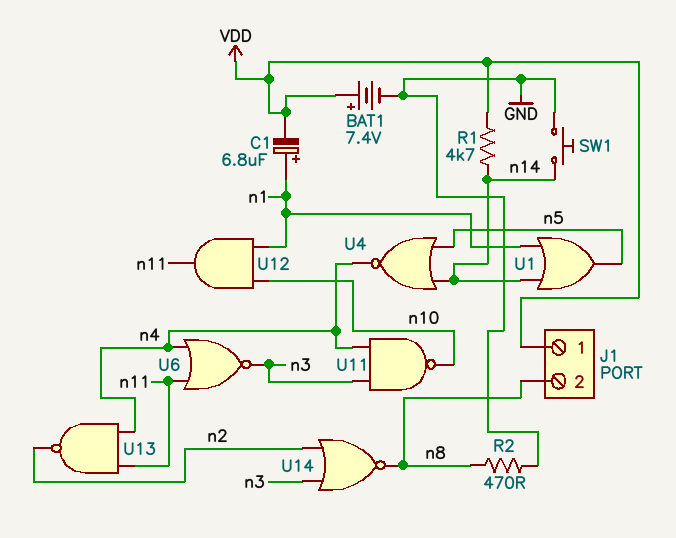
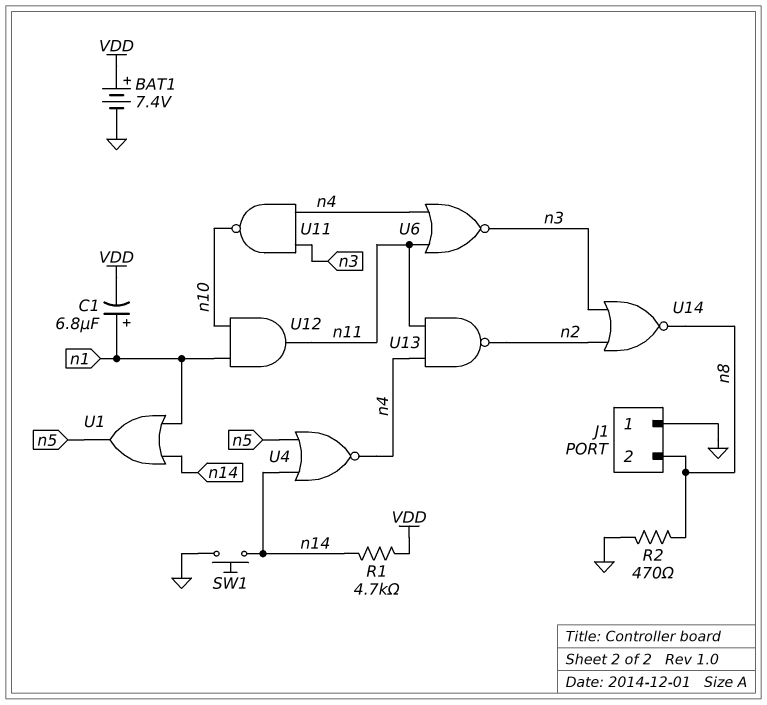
J1 pin 1: VDD -> GND

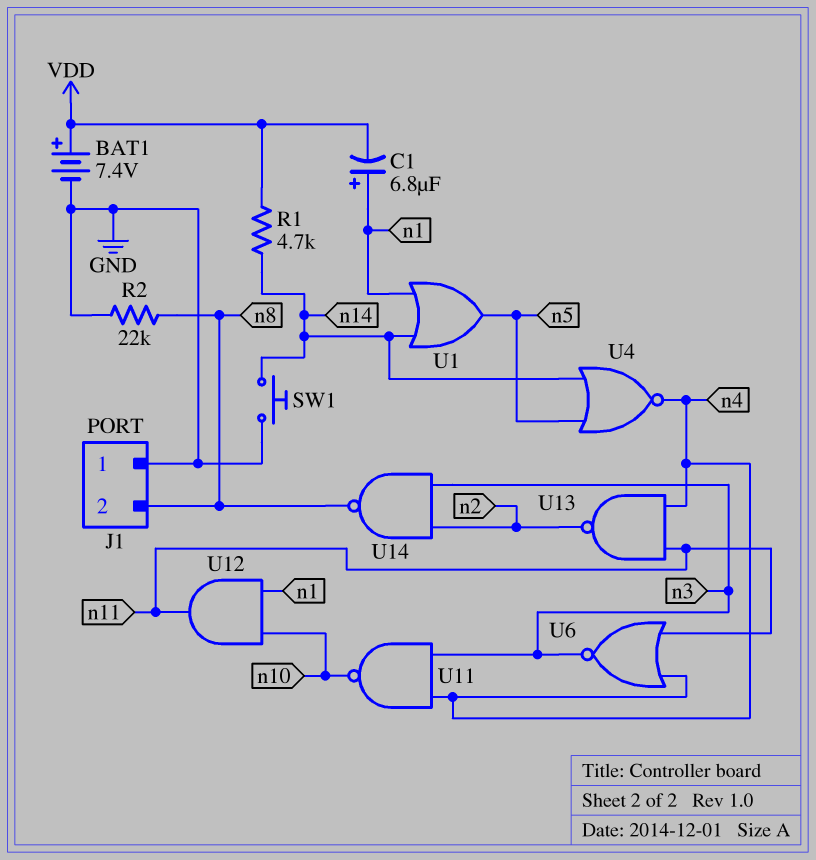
R2: 470 (GND, n8) -> 22k (GND, n8)
U14: NOR (in n2, in n3, out n8) -> NAND (in n2, in n3, out n8)

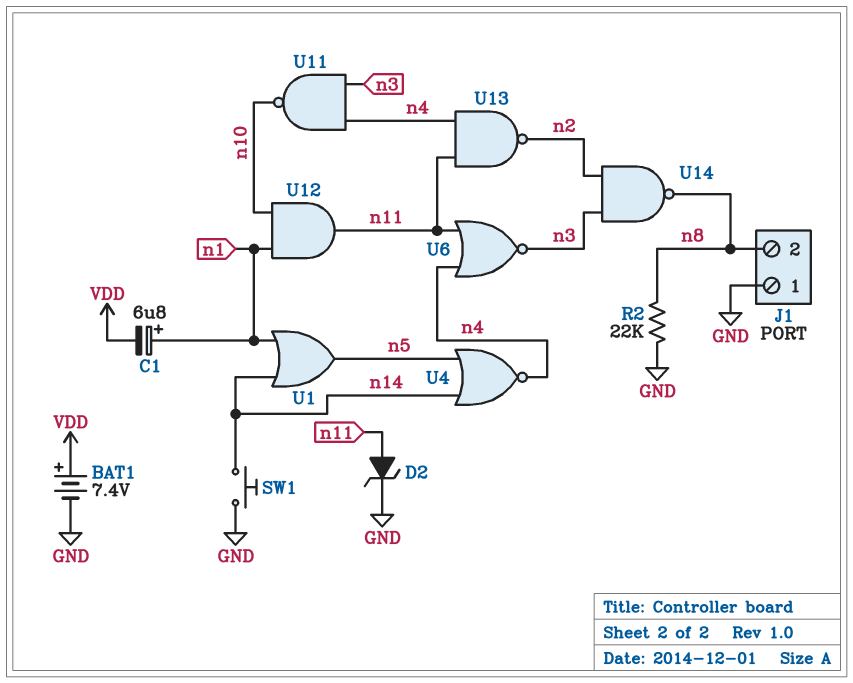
D2: none -> zener (A n11, K GND)
R1: 4.7k (VDD, n14) -> none

